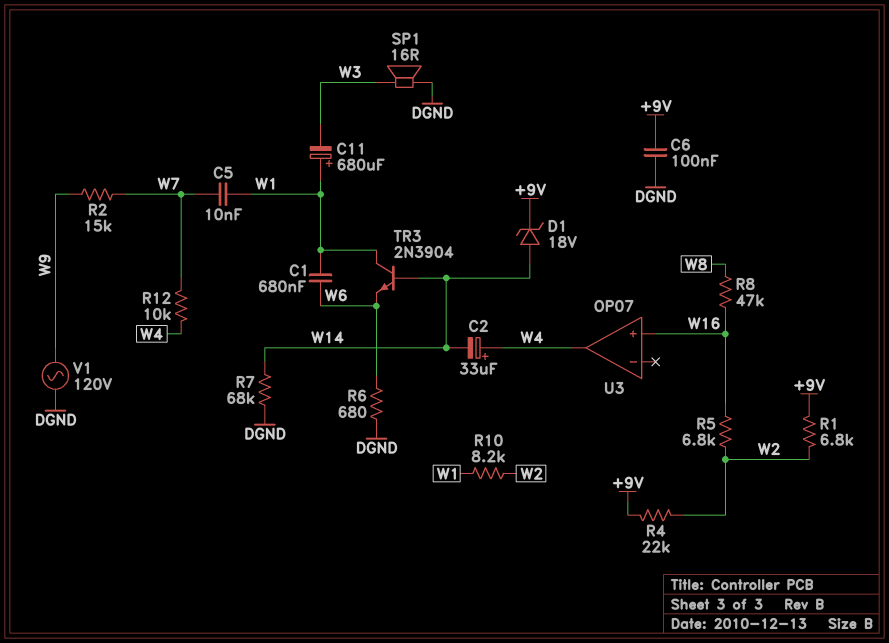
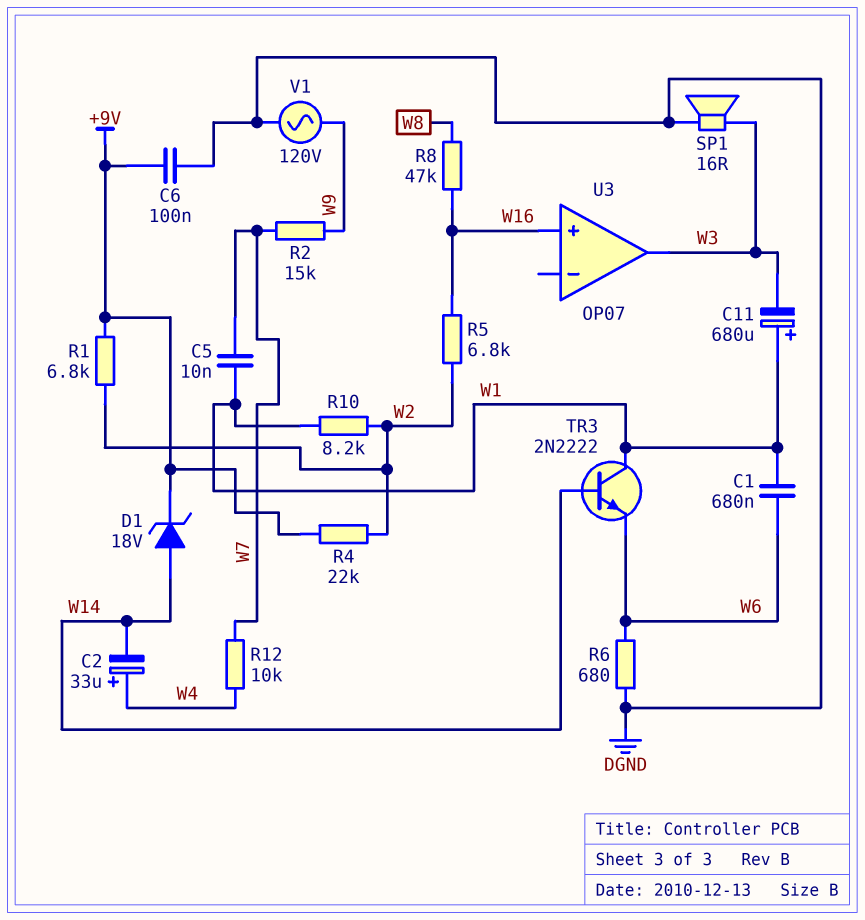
R7: 68k (DGND, W14) -> none
TR3: NPN 2N3904 (B W14, C W1, E W6) -> NPN 2N2222 (B W14, C W1, E W6)
U3 pin out: W4 -> W3

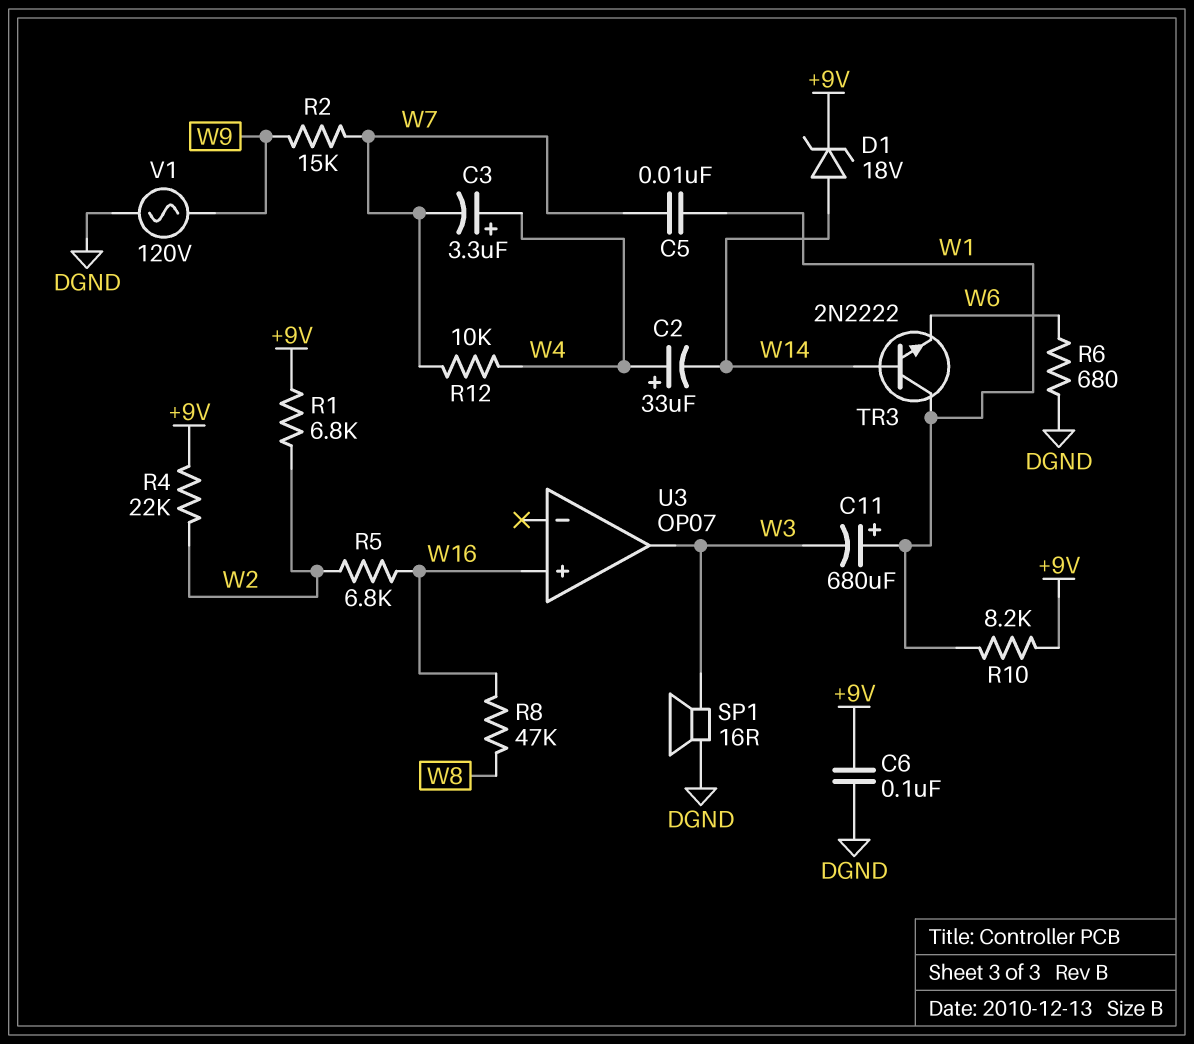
C1: 680nF (W1, W6) -> none
C3: none -> 3.3uF (plus W4, minus W7)
R10: 8.2k (W1, W2) -> 8.2k (+9V, W1)

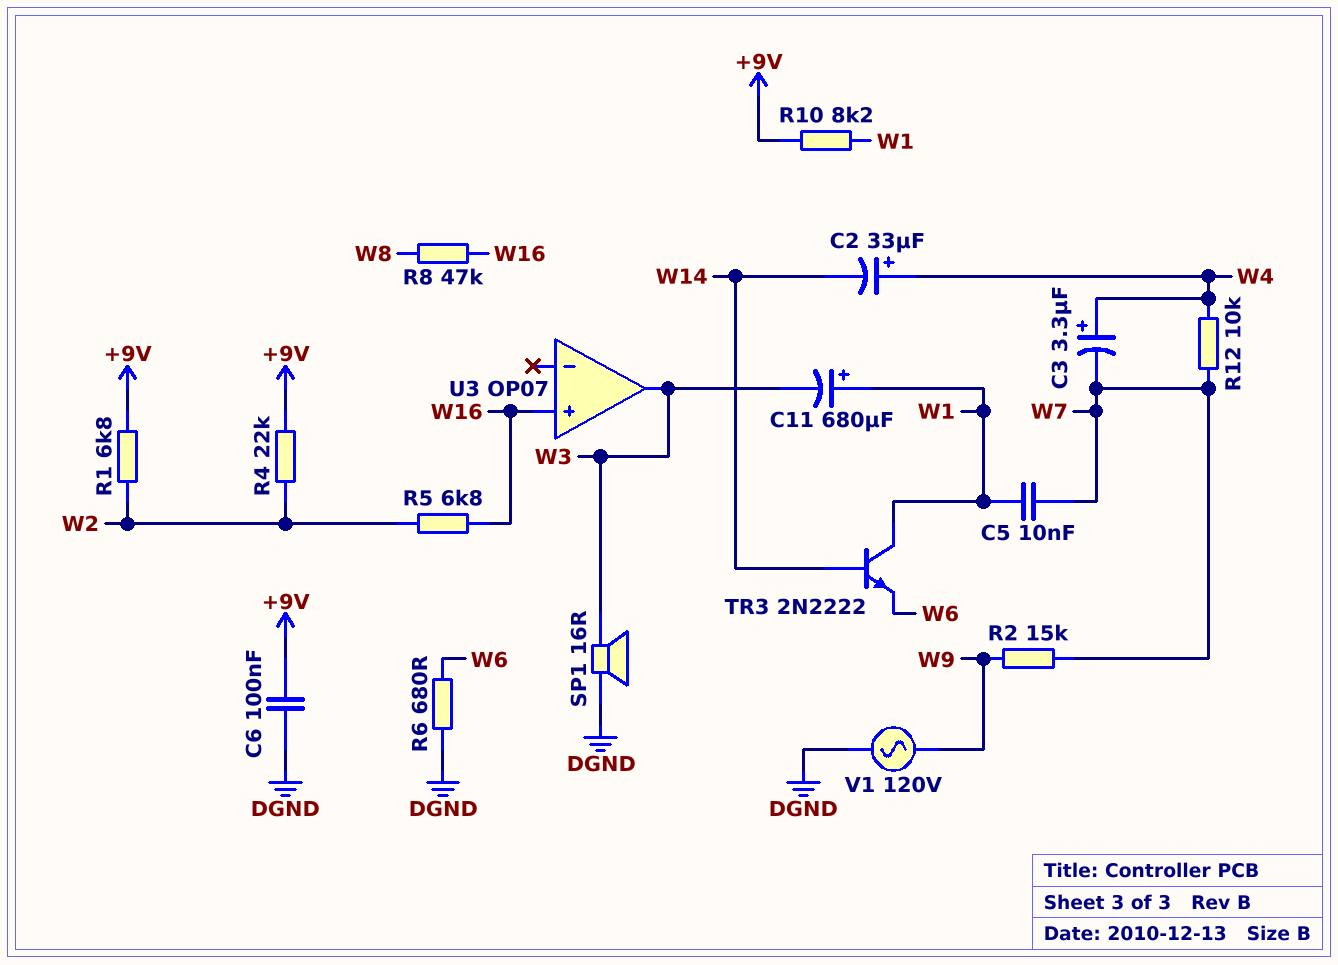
D1: zener 18V (A W14, K +9V) -> none

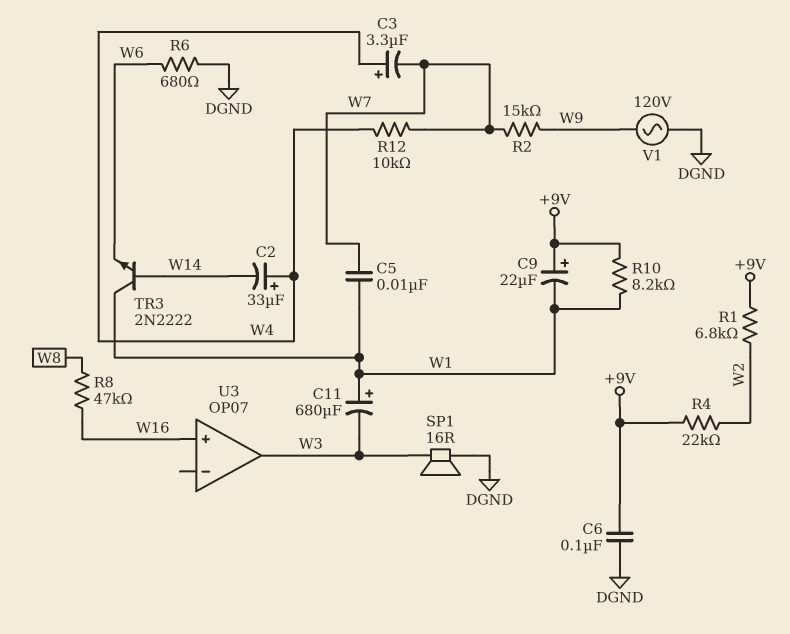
C9: none -> 22uF (plus +9V, minus W1)
R5: 6.8k (W2, W16) -> none

